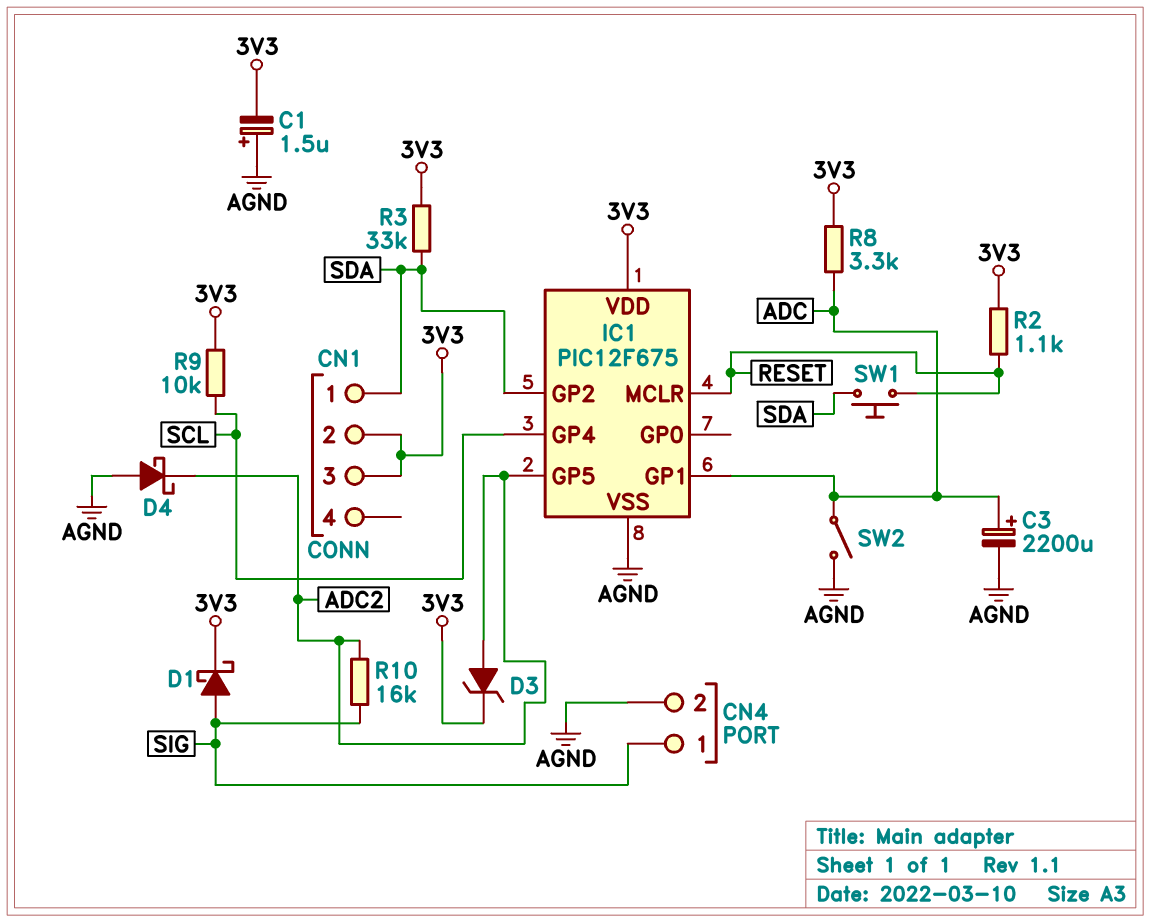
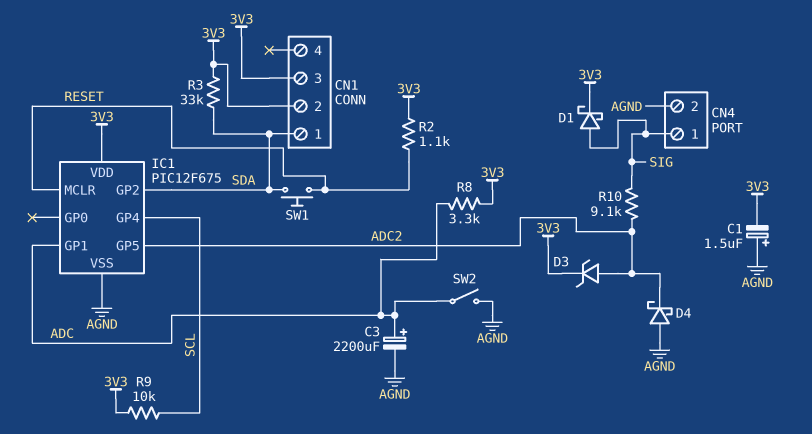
R10: 16k (ADC2, SIG) -> 9.1k (ADC2, SIG)

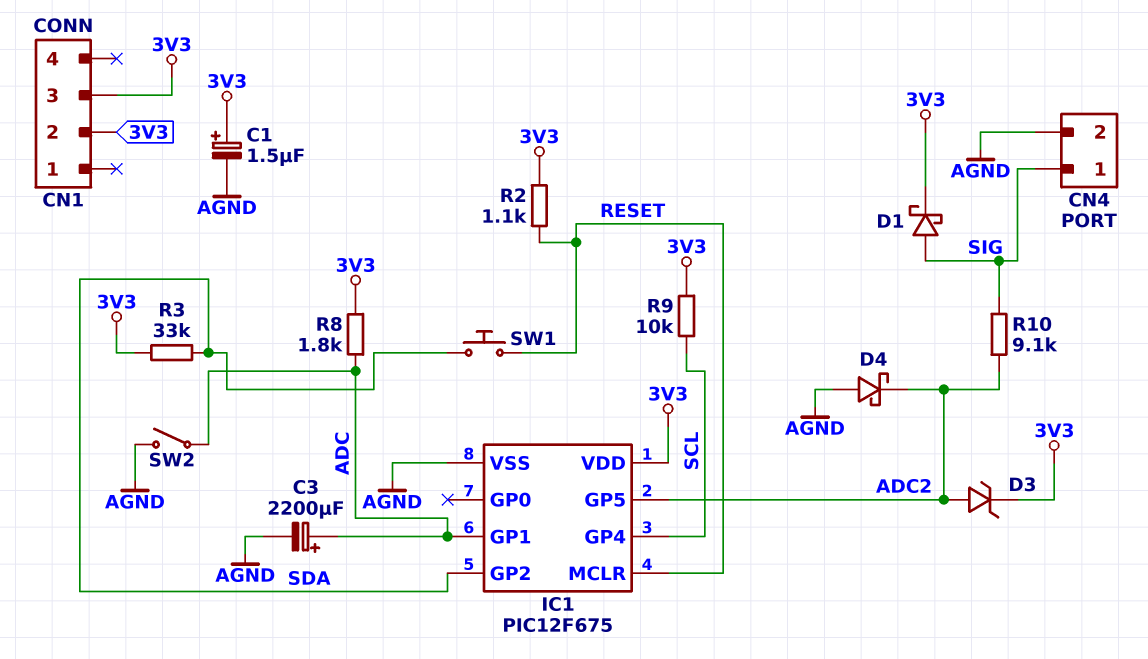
C1: 1.5uF (plus AGND, minus 3V3) -> 1.5uF (plus 3V3, minus AGND)
CN1 pin 1: SDA -> none
R8: 3.3k (3V3, ADC) -> 1.8k (3V3, ADC)

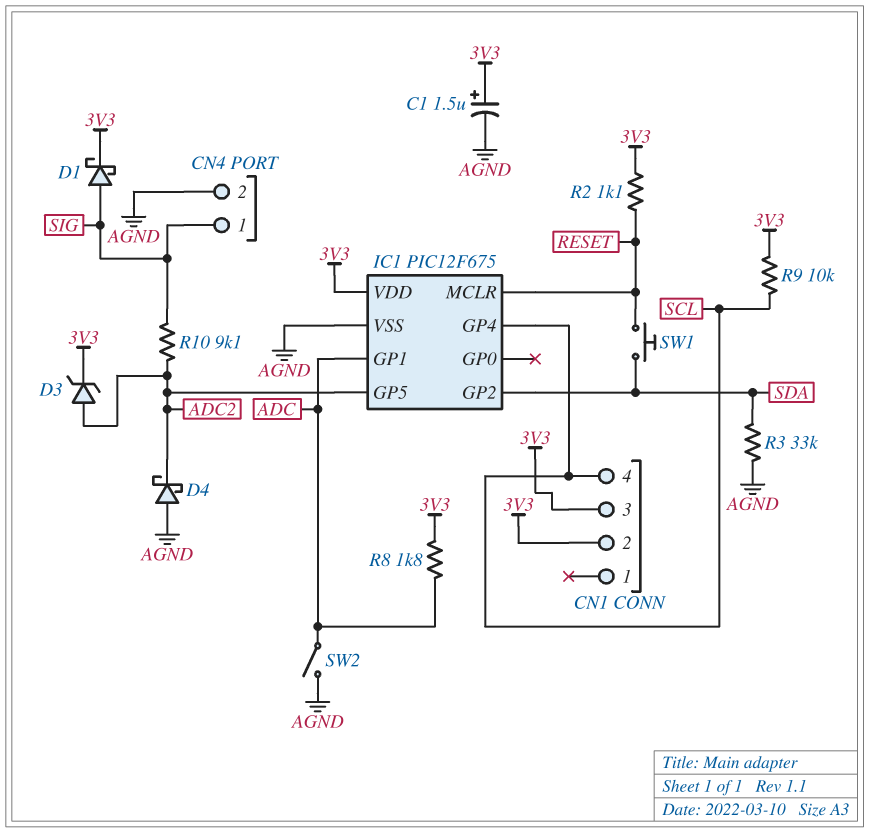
C3: 2200uF (plus ADC, minus AGND) -> none
CN1 pin 4: none -> SCL
R3: 33k (3V3, SDA) -> 33k (AGND, SDA)

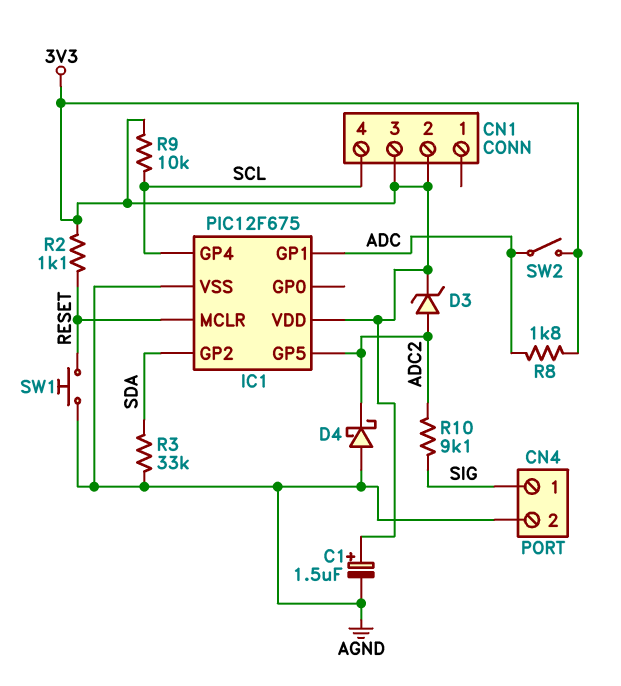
D1: schottky (A SIG, K 3V3) -> none
SW1: button (RESET, SDA) -> button (AGND, RESET)
SW2: switch (ADC, AGND) -> switch (3V3, ADC)

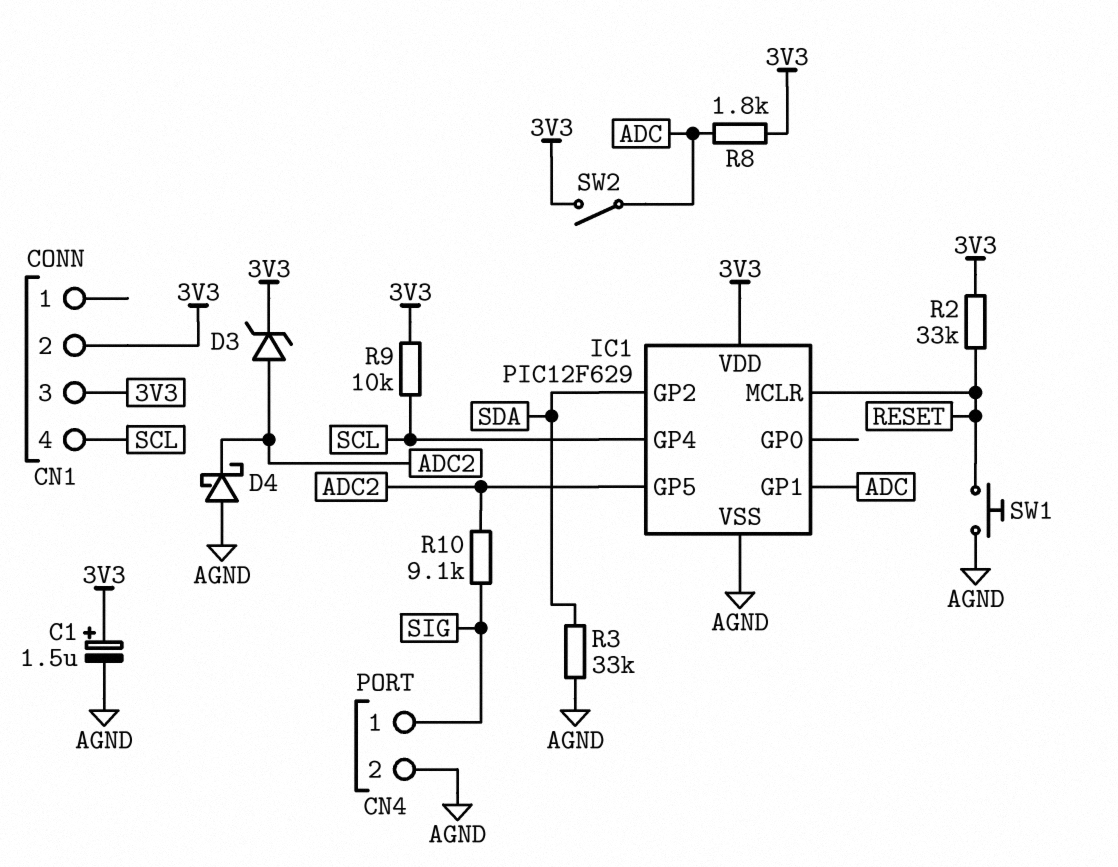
IC1: PIC12F675 -> PIC12F629
R2: 1.1k (3V3, RESET) -> 33k (3V3, RESET)

